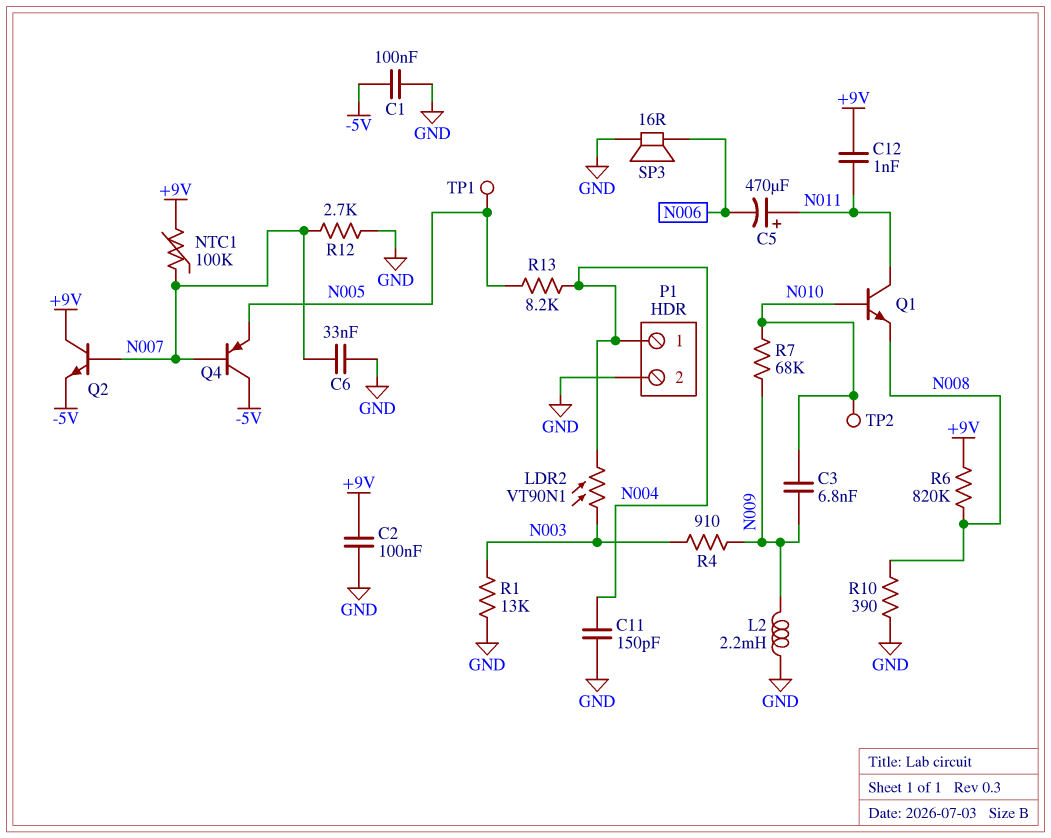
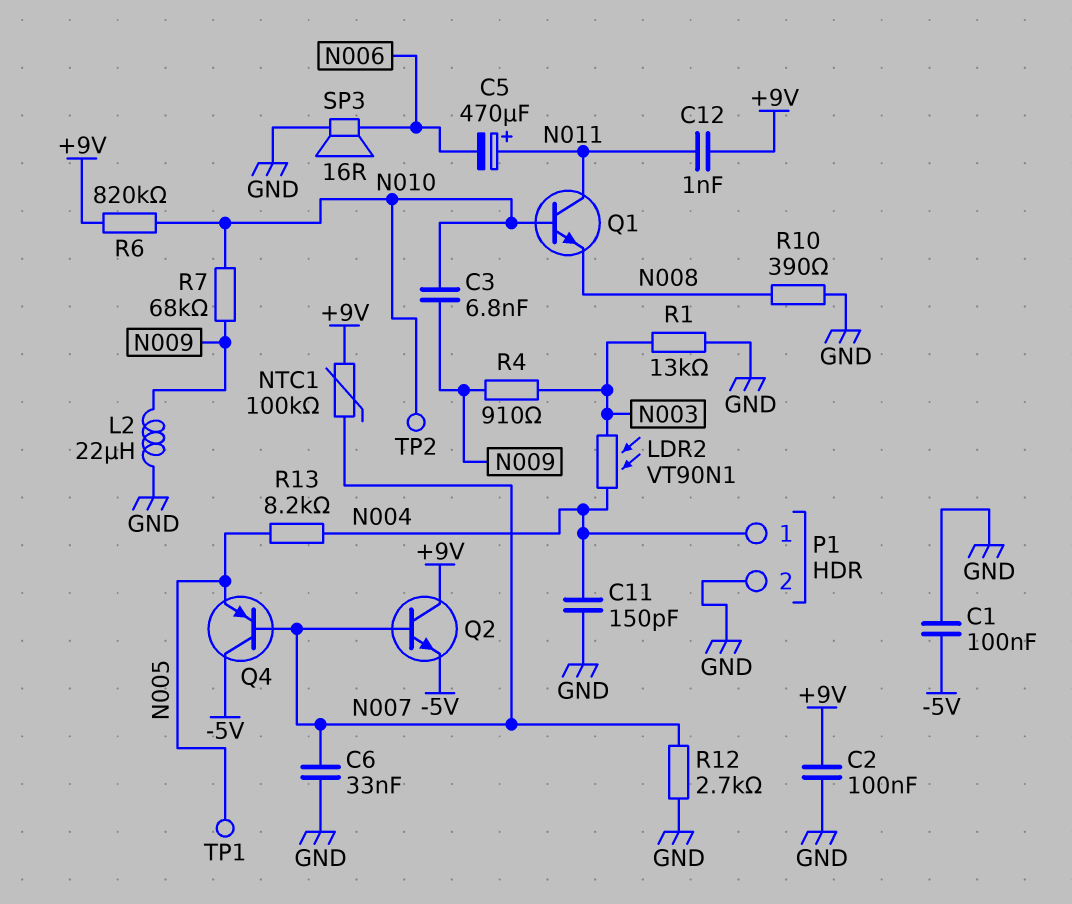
L2: 2.2mH (GND, N009) -> 22uH (GND, N009)
R6: 820k (+9V, N008) -> 820k (+9V, N010)

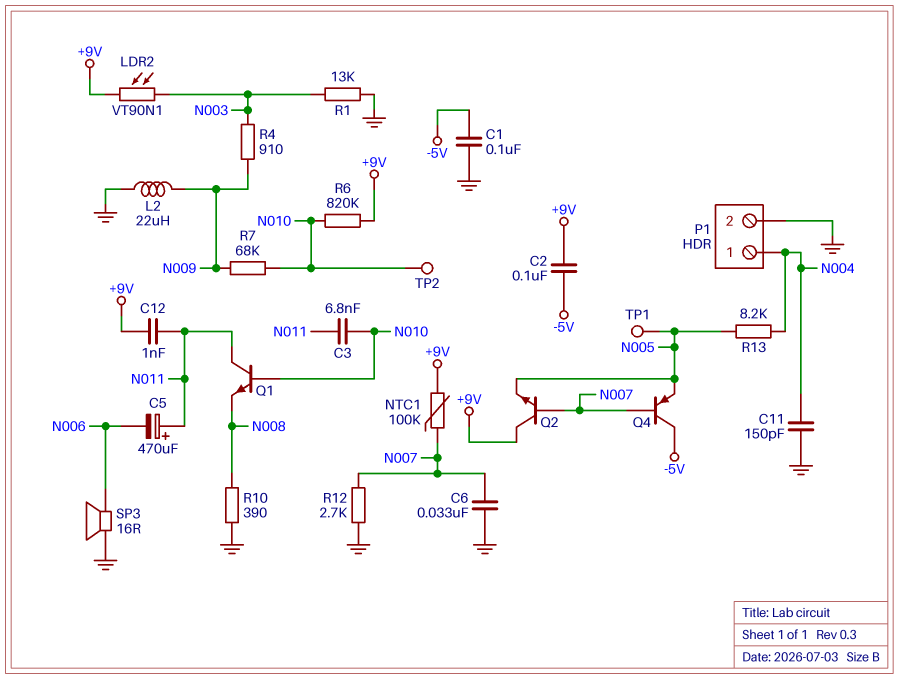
C2: 100nF (+9V, GND) -> 100nF (+9V, -5V)
C3: 6.8nF (N009, N010) -> 6.8nF (N010, N011)
LDR2: VT90N1 (N003, N004) -> VT90N1 (+9V, N003)
Q2: NPN (B N007, C +9V, E -5V) -> NPN (B N007, C +9V, E N005)

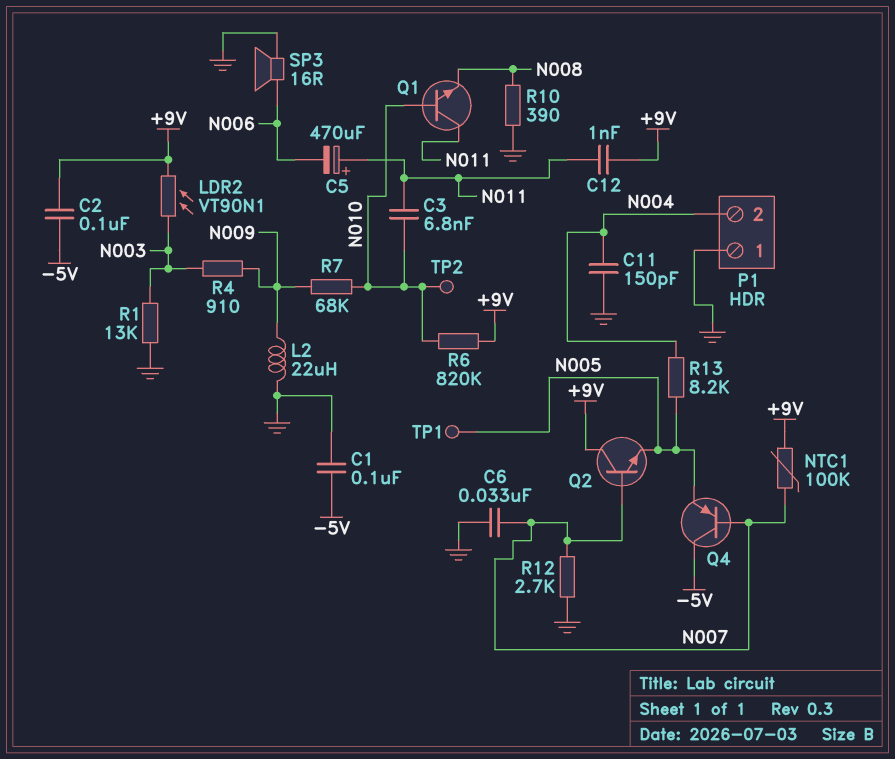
P1 pin 1: N004 -> GND
P1 pin 2: GND -> N004

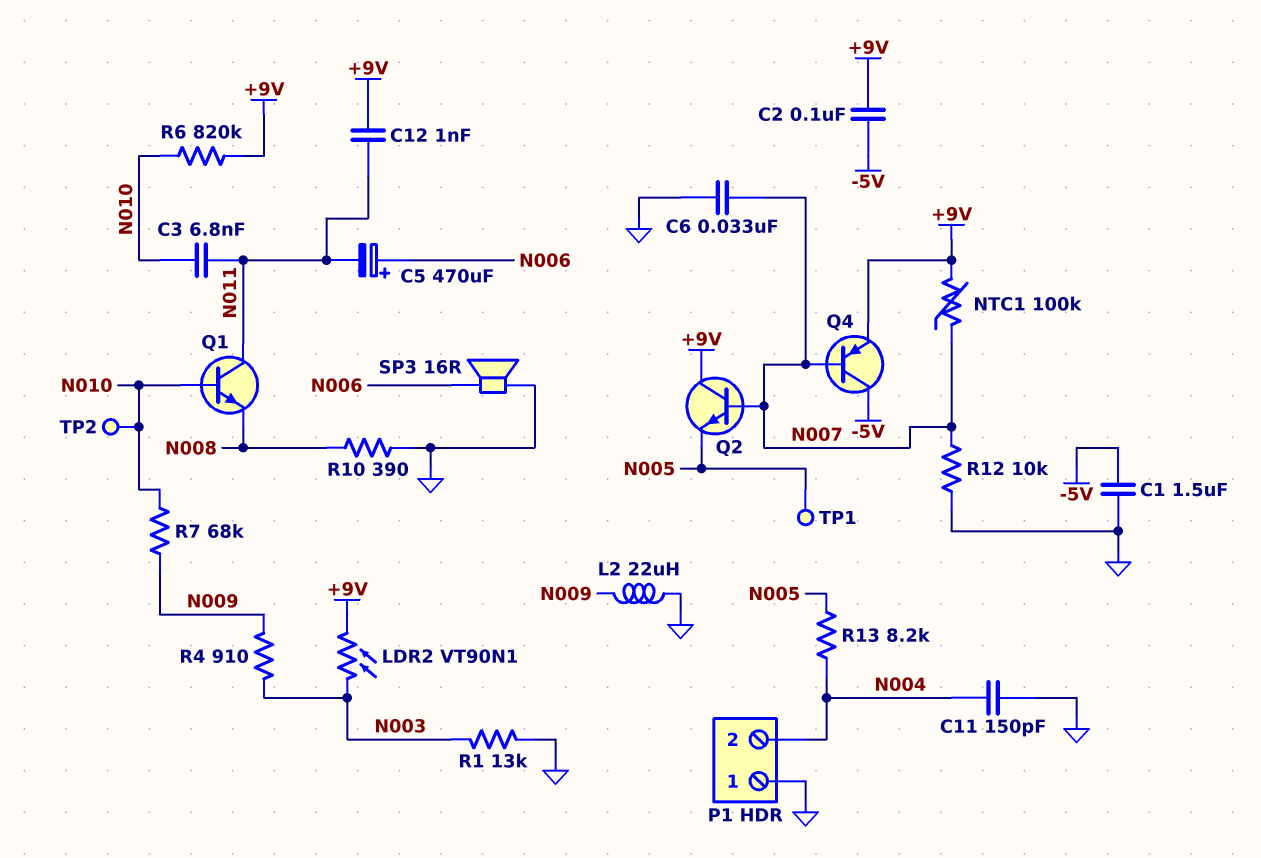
C1: 100nF (-5V, GND) -> 1.5uF (-5V, GND)
C5: 470uF (plus N011, minus N006) -> 470uF (plus N006, minus N011)
Q4: PNP (B N007, C -5V, E N005) -> PNP (B N007, C -5V, E +9V)
R12: 2.7k (GND, N007) -> 10k (GND, N007)

